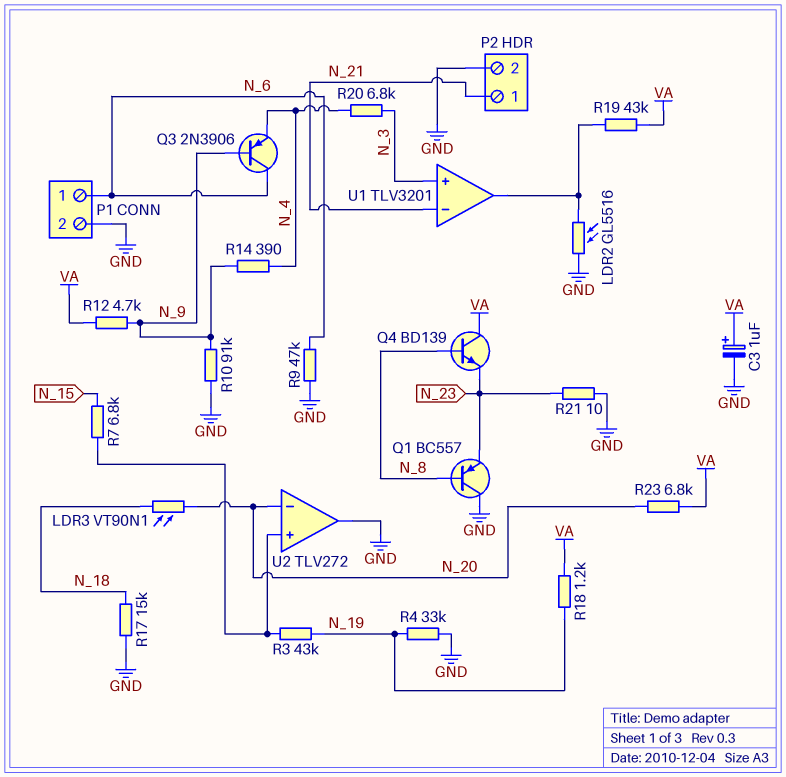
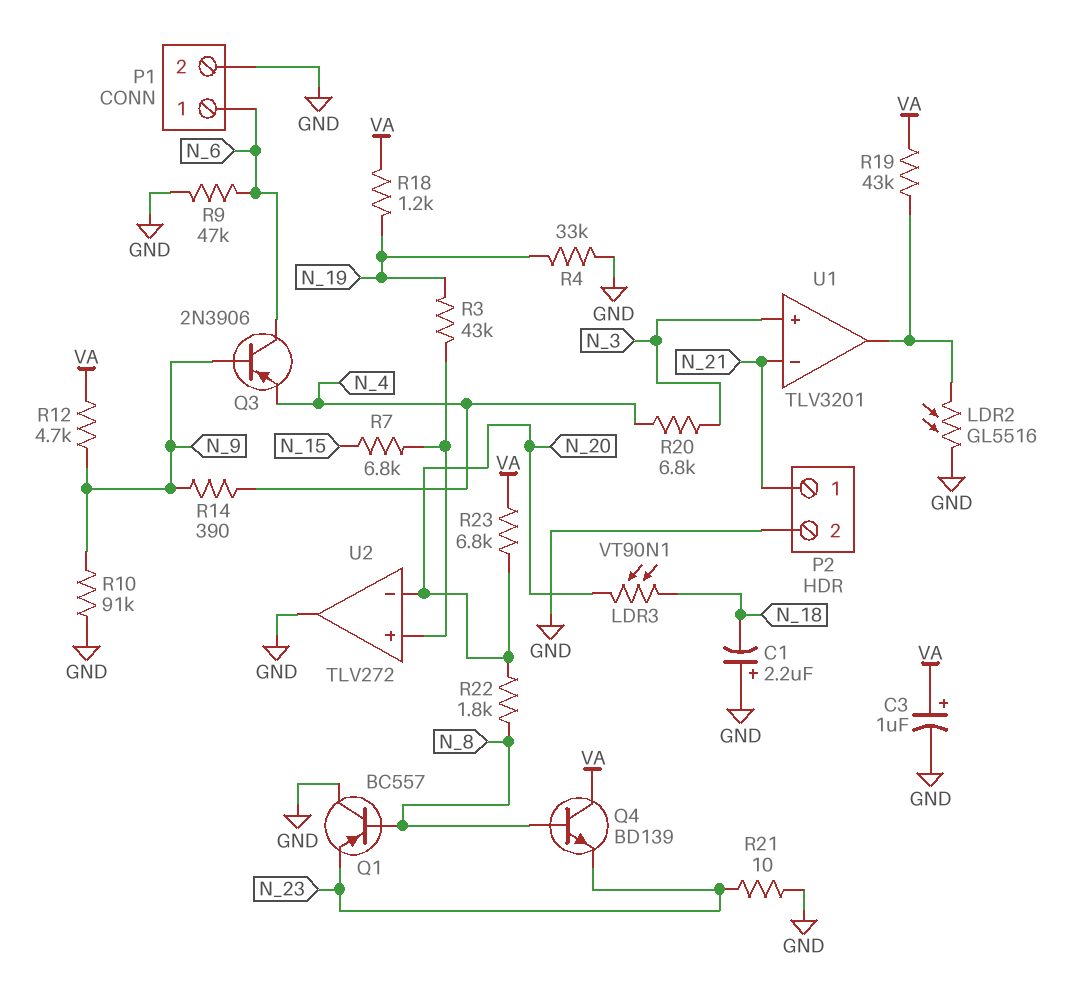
C1: none -> 2.2uF (plus GND, minus N_18)
R17: 15k (GND, N_18) -> none
R22: none -> 1.8k (N_8, N_20)

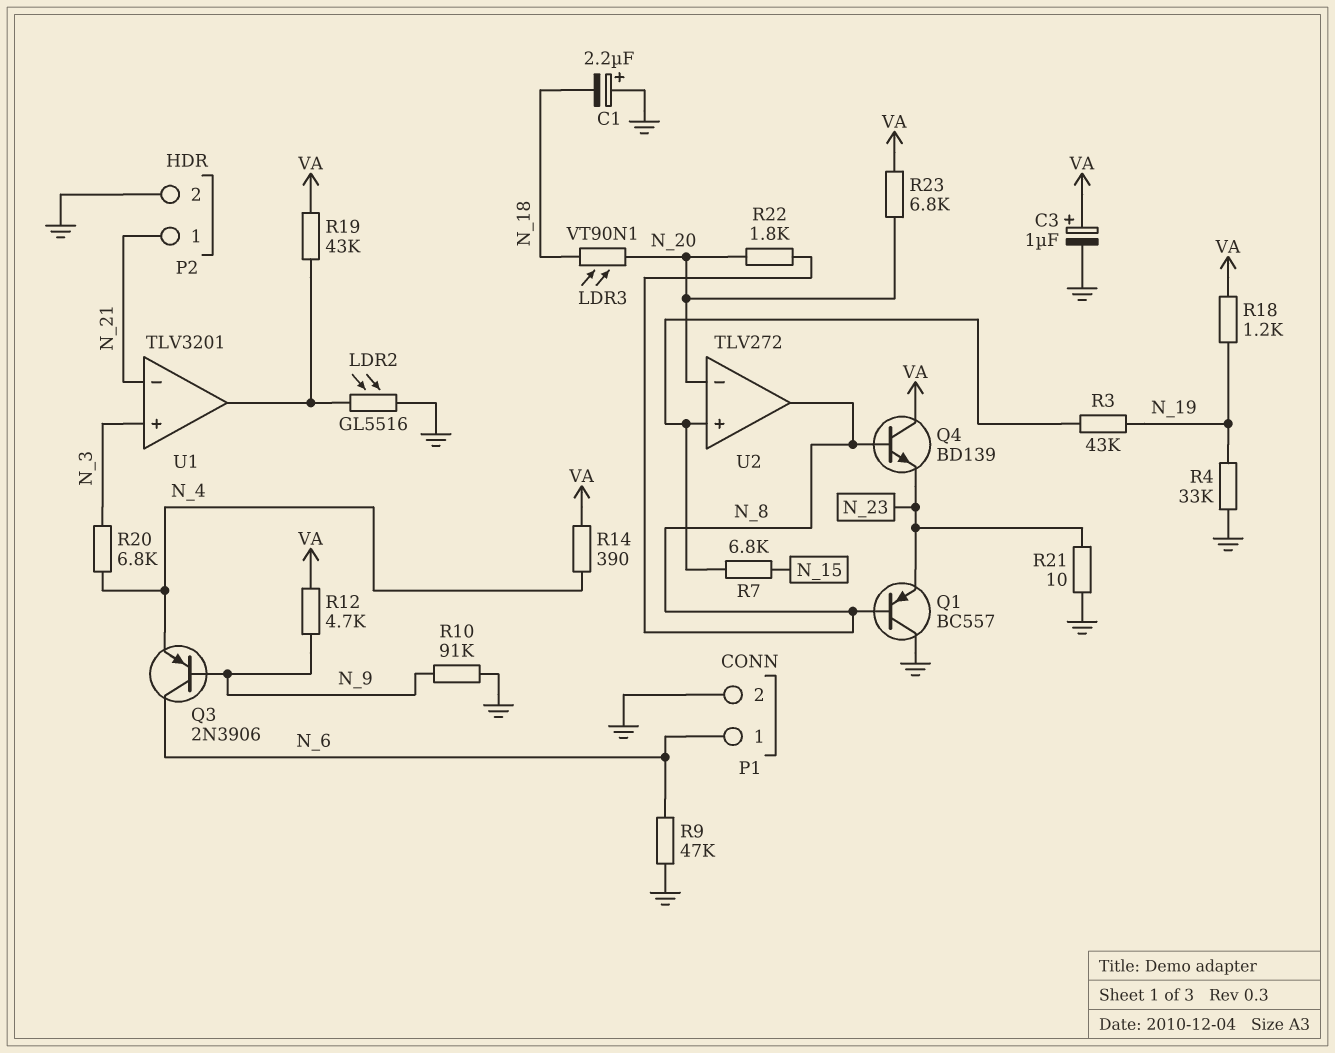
R14: 390 (N_4, N_9) -> 390 (N_4, VA)
U2 pin out: GND -> N_8

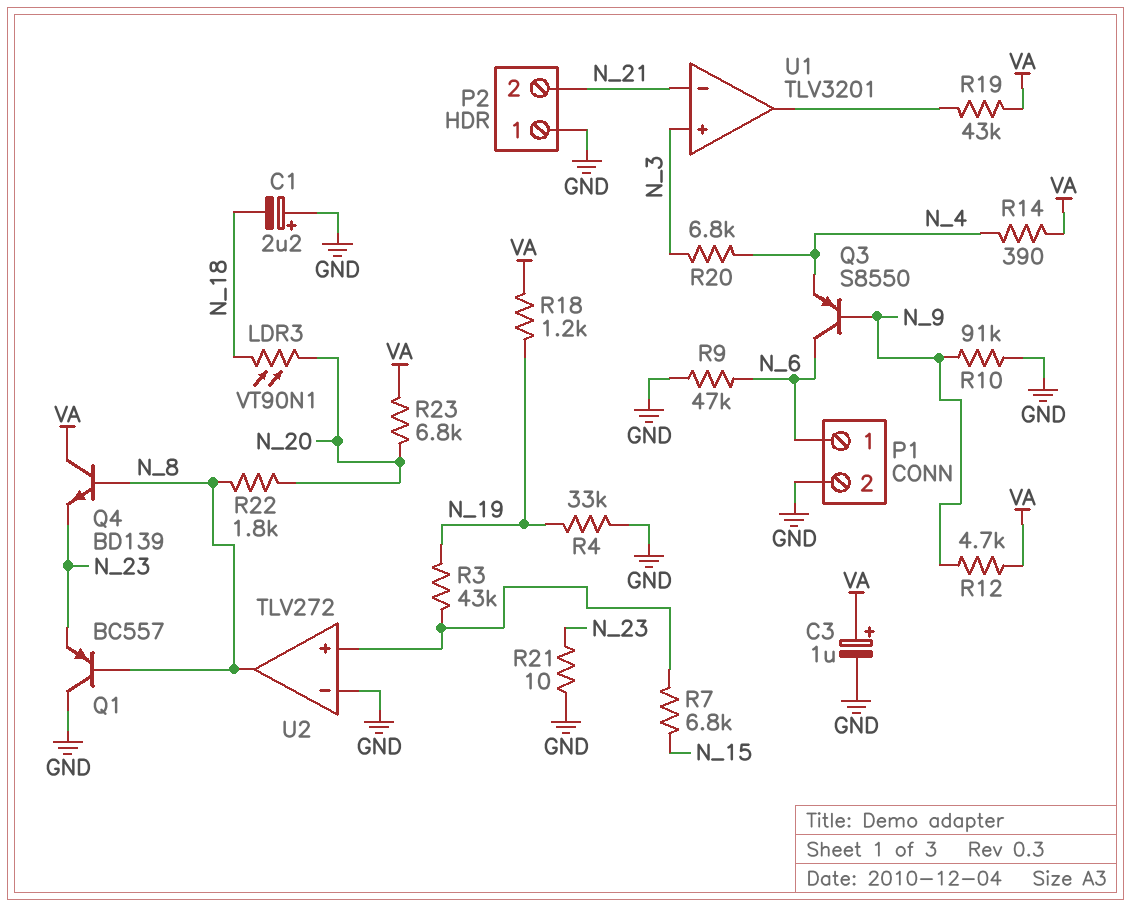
LDR2: GL5516 (GND, U1/out) -> none
P2 pin 1: N_21 -> GND
P2 pin 2: GND -> N_21
Q3: PNP 2N3906 (B N_9, C N_6, E N_4) -> PNP S8550 (B N_9, C N_6, E N_4)
U2 pin in-: N_20 -> GND

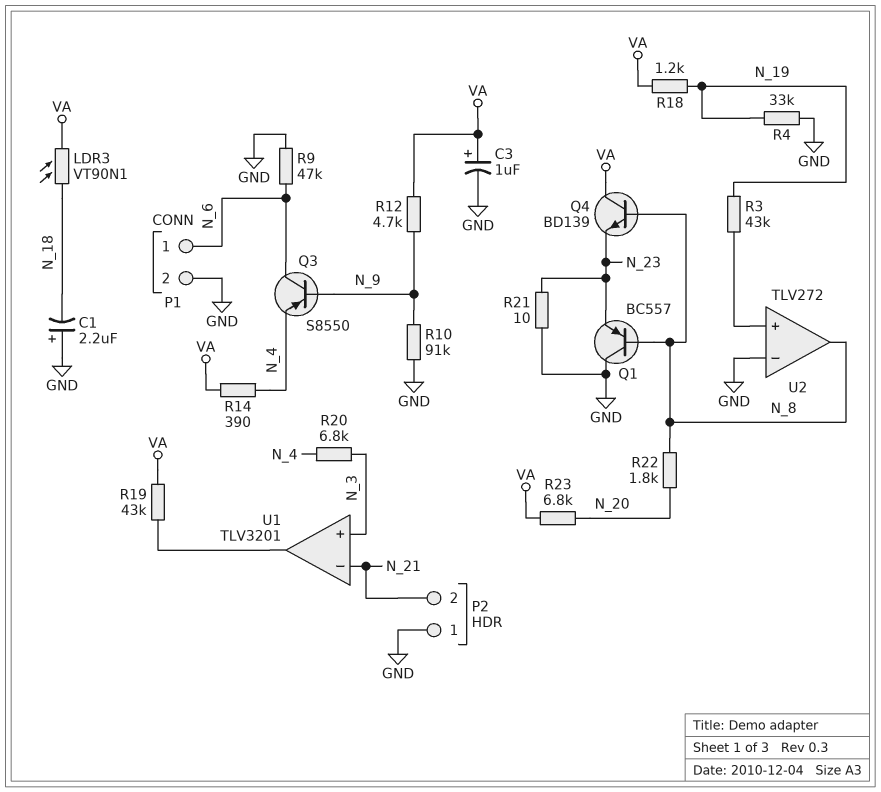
LDR3: VT90N1 (N_18, N_20) -> VT90N1 (N_18, VA)
R7: 6.8k (N_15, U2/in+) -> none

